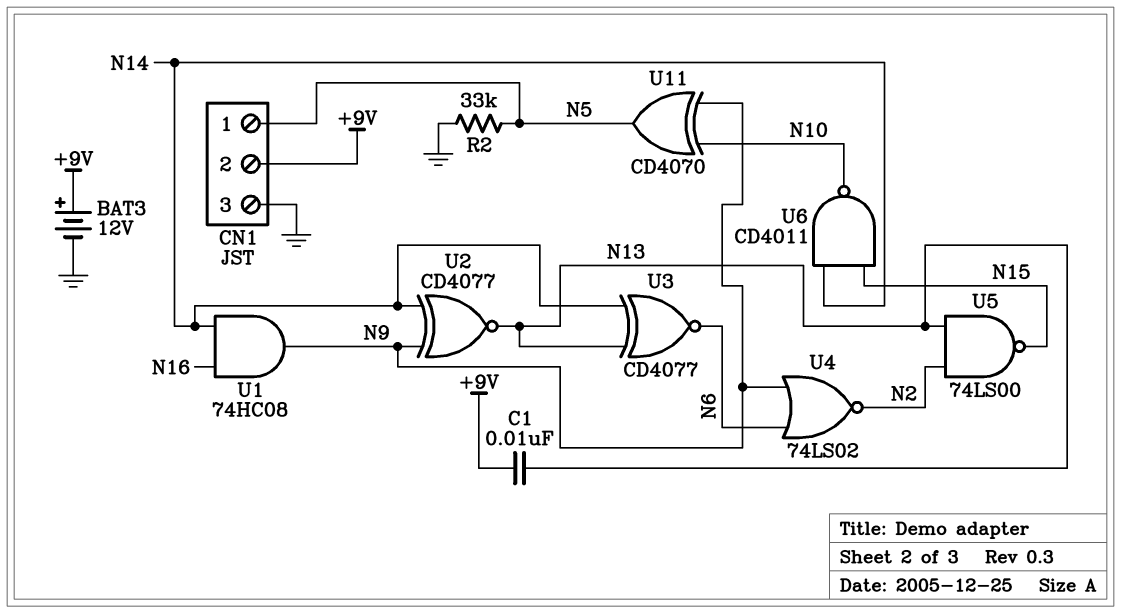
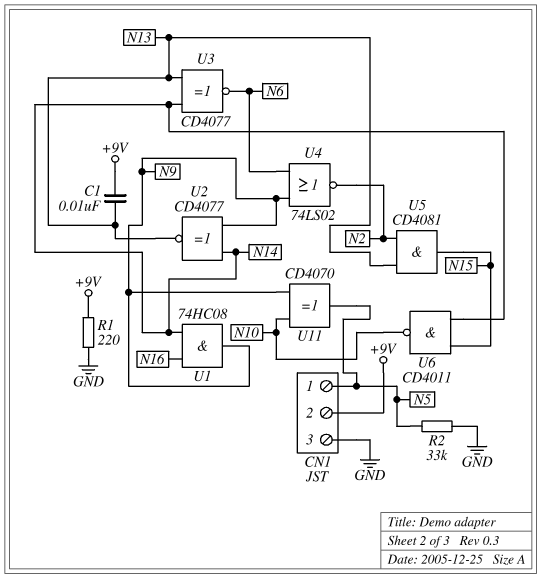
BAT3: 12V (plus +9V, minus GND) -> none
R1: none -> 220 (+9V, GND)
U5: NAND 74LS00 (in N2, in N13, out N15) -> AND CD4081 (in N2, in N13, out N15)

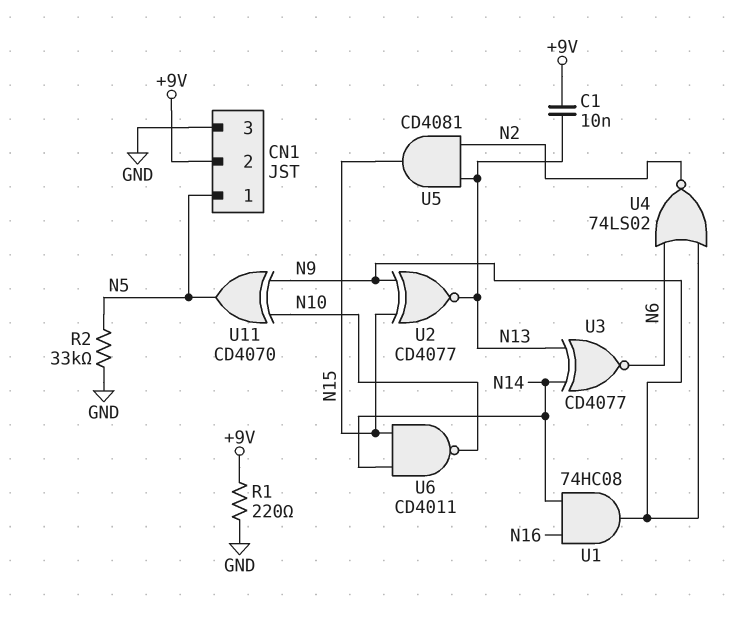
U2: XNOR CD4077 (in N9, in N14, out N13) -> XNOR CD4077 (in N9, in N15, out N13)

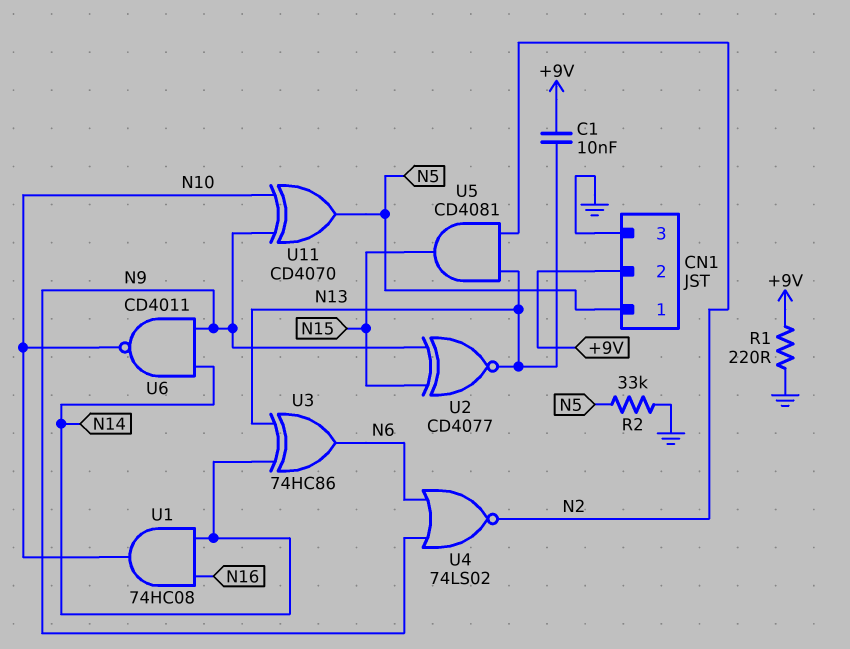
U1: AND 74HC08 (in N14, in N16, out N9) -> AND 74HC08 (in N14, in N16, out N10)
U3: XNOR CD4077 (in N13, in N14, out N6) -> XOR 74HC86 (in N13, in N14, out N6)
U6: NAND CD4011 (in N14, in N15, out N10) -> NAND CD4011 (in N9, in N14, out N10)

